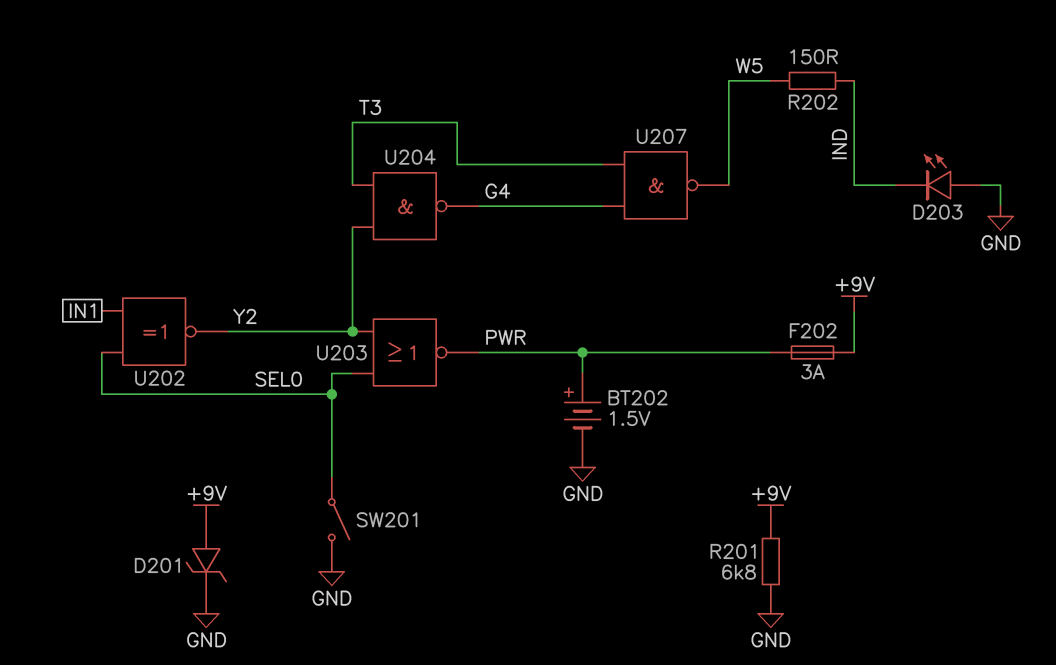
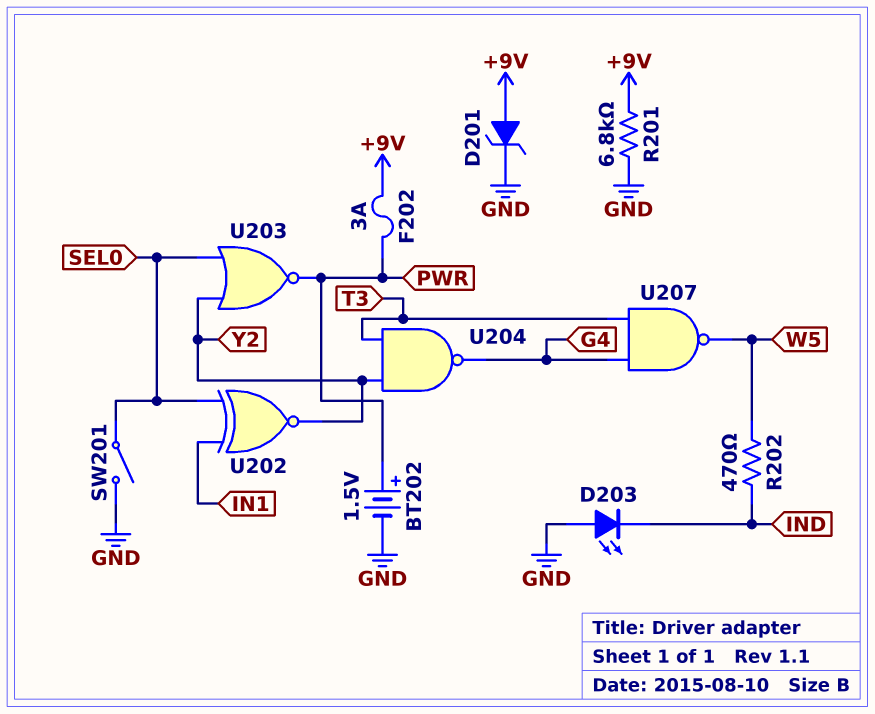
R202: 150 (IND, W5) -> 470 (IND, W5)

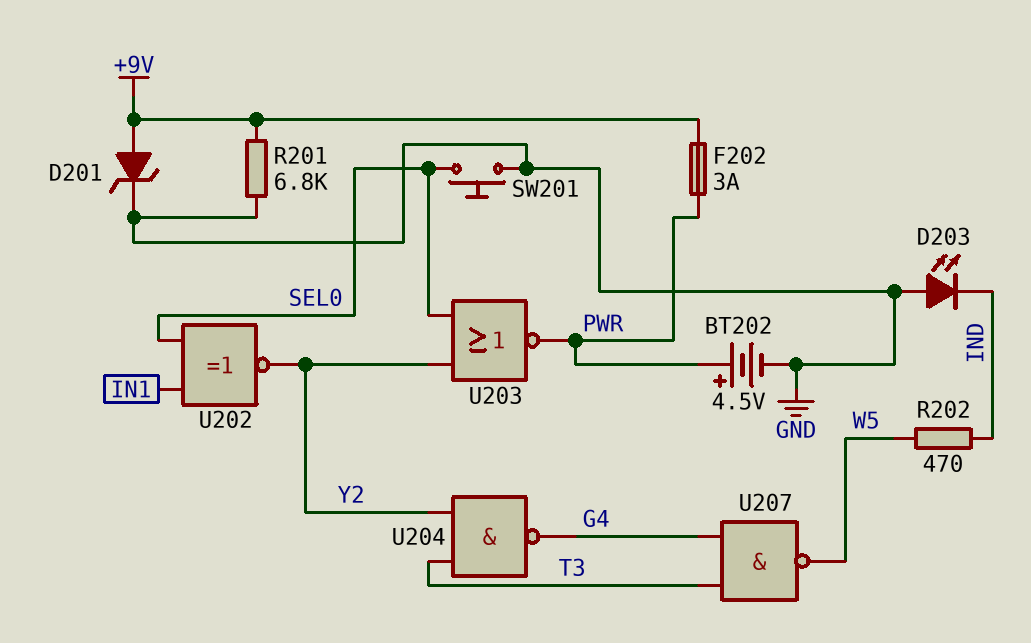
BT202: 1.5V (plus PWR, minus GND) -> 4.5V (plus PWR, minus GND)
SW201: switch (GND, SEL0) -> button (GND, SEL0)

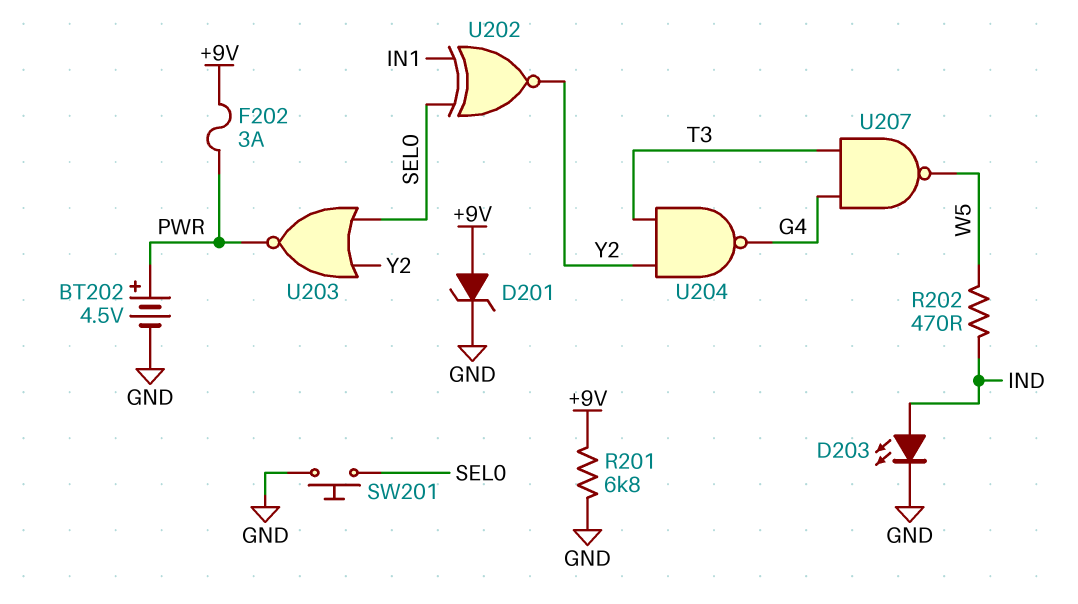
D203: LED (A GND, K IND) -> LED (A IND, K GND)

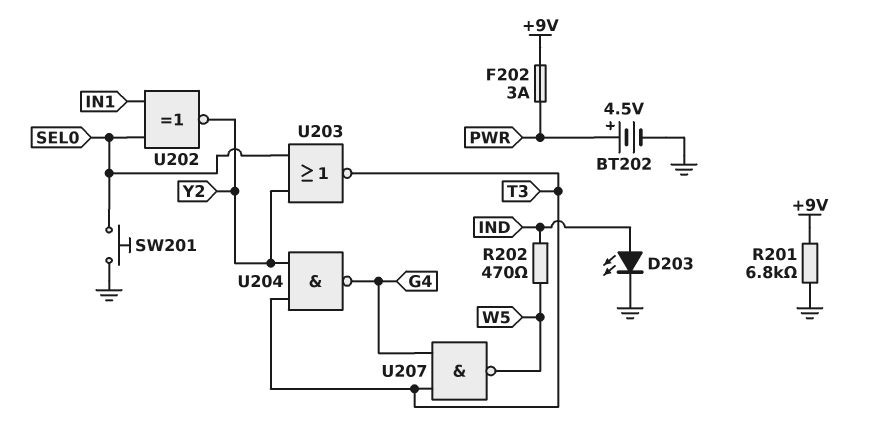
D201: zener (A +9V, K GND) -> none
U203: NOR (in SEL0, in Y2, out PWR) -> NOR (in SEL0, in Y2, out T3)

